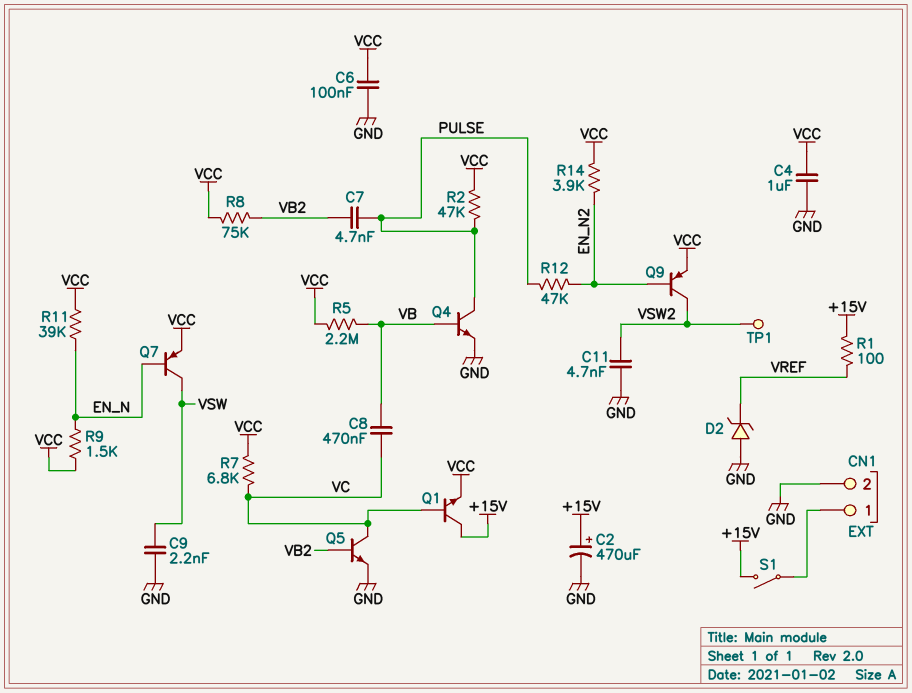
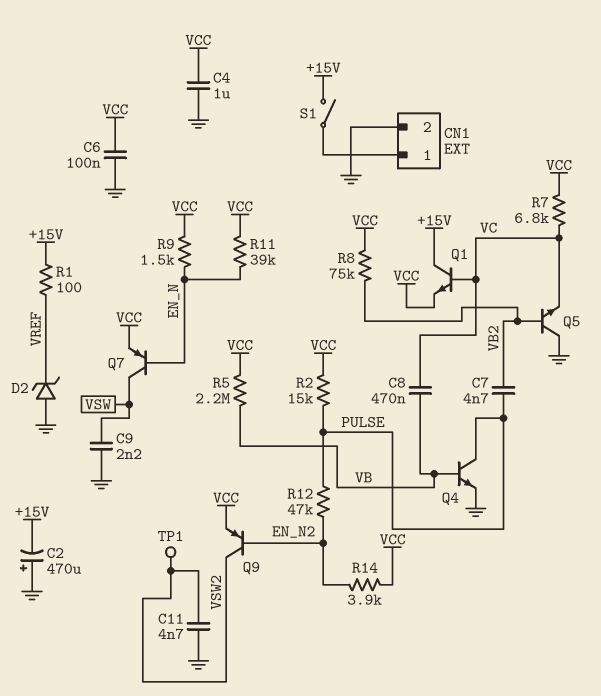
C2: 470uF (plus +15V, minus GND) -> 470uF (plus GND, minus +15V)
Q5: NPN (B VB2, C VC, E GND) -> NPN (B VB2, C GND, E VC)
R2: 47k (PULSE, VCC) -> 15k (PULSE, VCC)

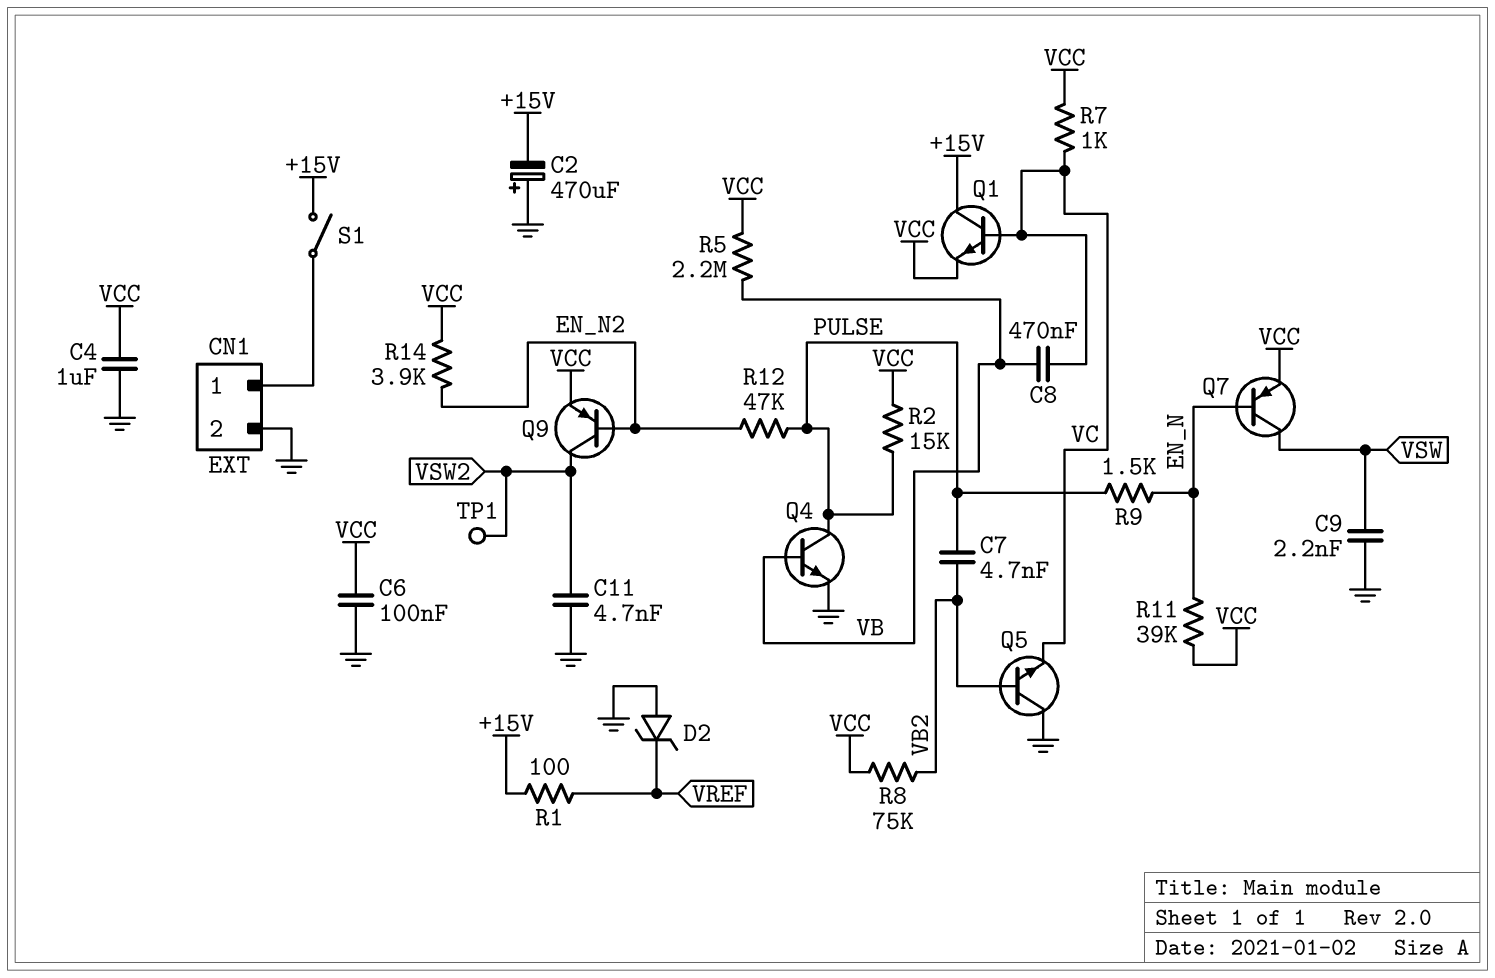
R7: 6.8k (VC, VCC) -> 1k (VC, VCC)
R9: 1.5k (EN_N, VCC) -> 1.5k (EN_N, PULSE)

